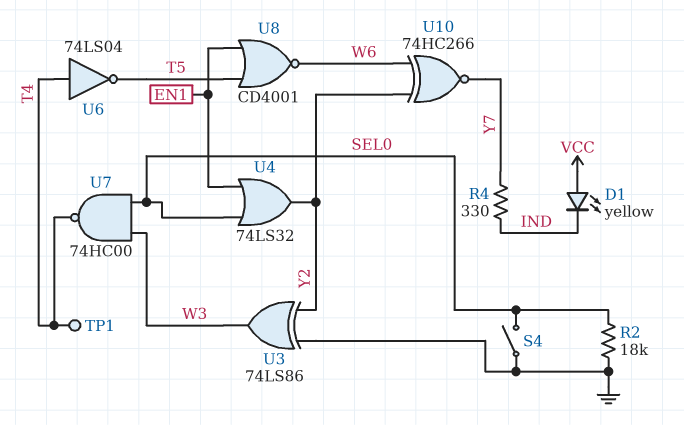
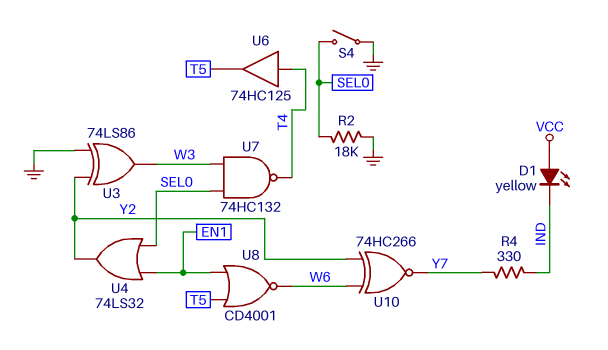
TP1: test point (T4) -> none
U6: NOT 74LS04 (in T4, out T5) -> buffer 74HC125 (in T4, out T5)
U7: NAND 74HC00 (in SEL0, in W3, out T4) -> NAND 74HC132 (in SEL0, in W3, out T4)

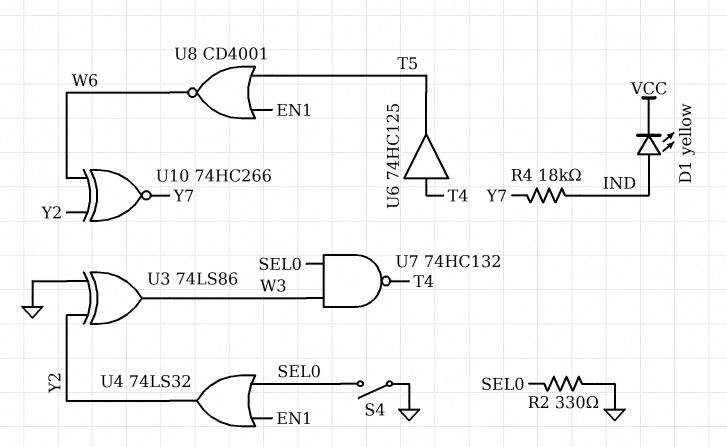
D1: LED yellow (A VCC, K IND) -> LED yellow (A IND, K VCC)
R2: 18k (GND, SEL0) -> 330 (GND, SEL0)
R4: 330 (IND, Y7) -> 18k (IND, Y7)

